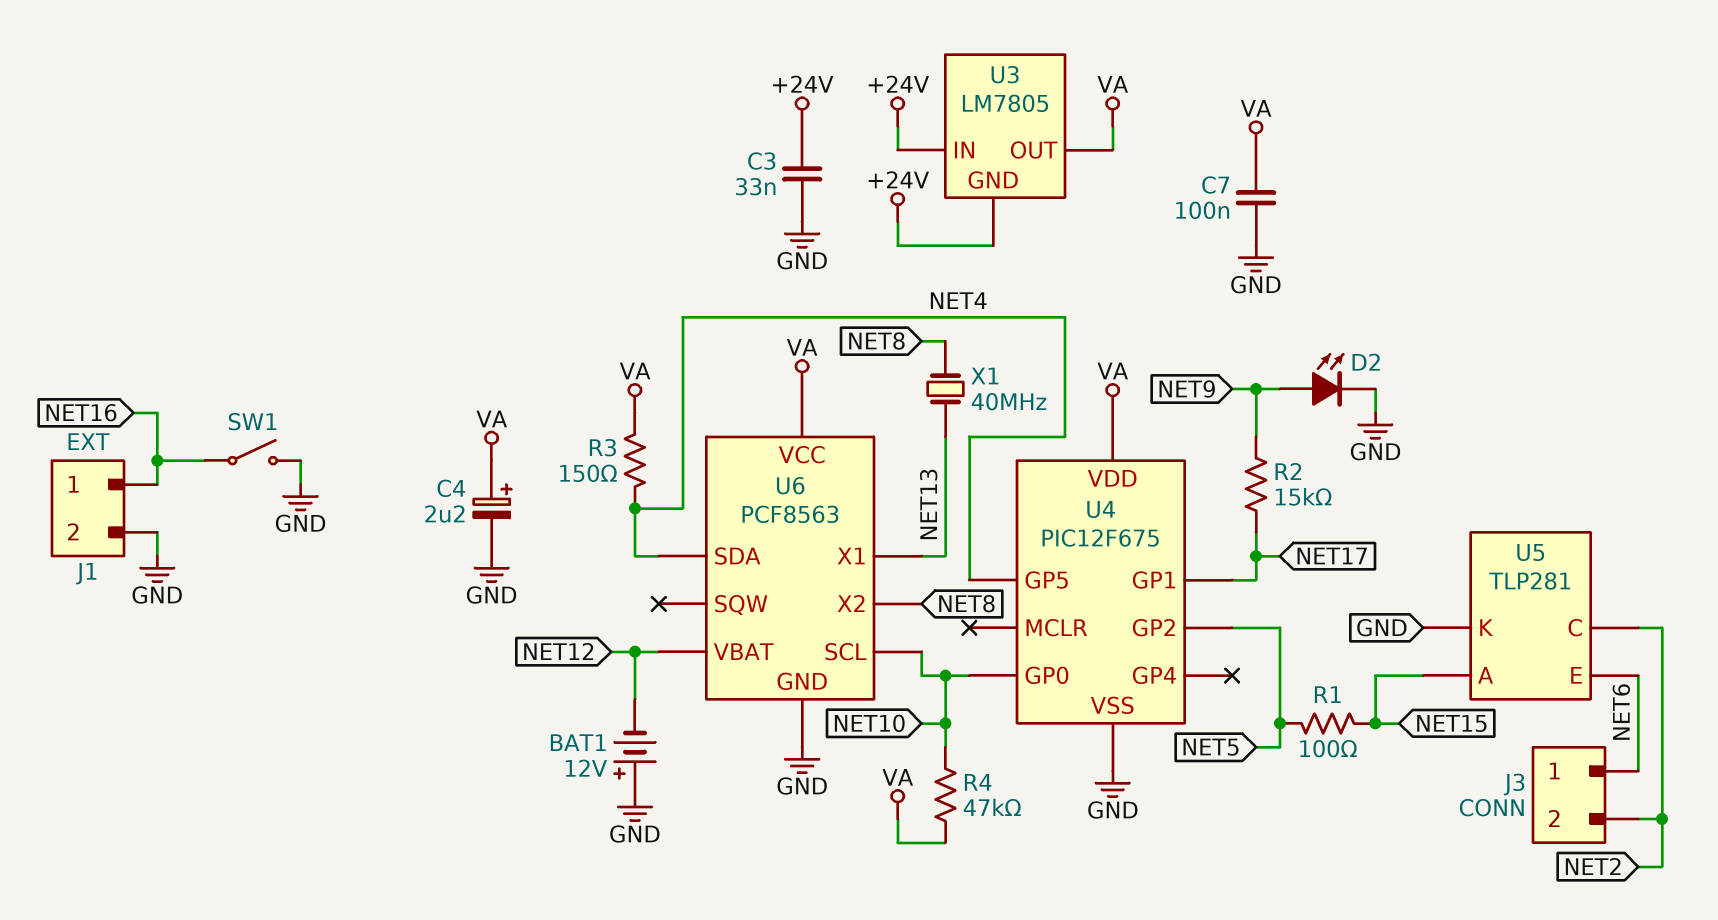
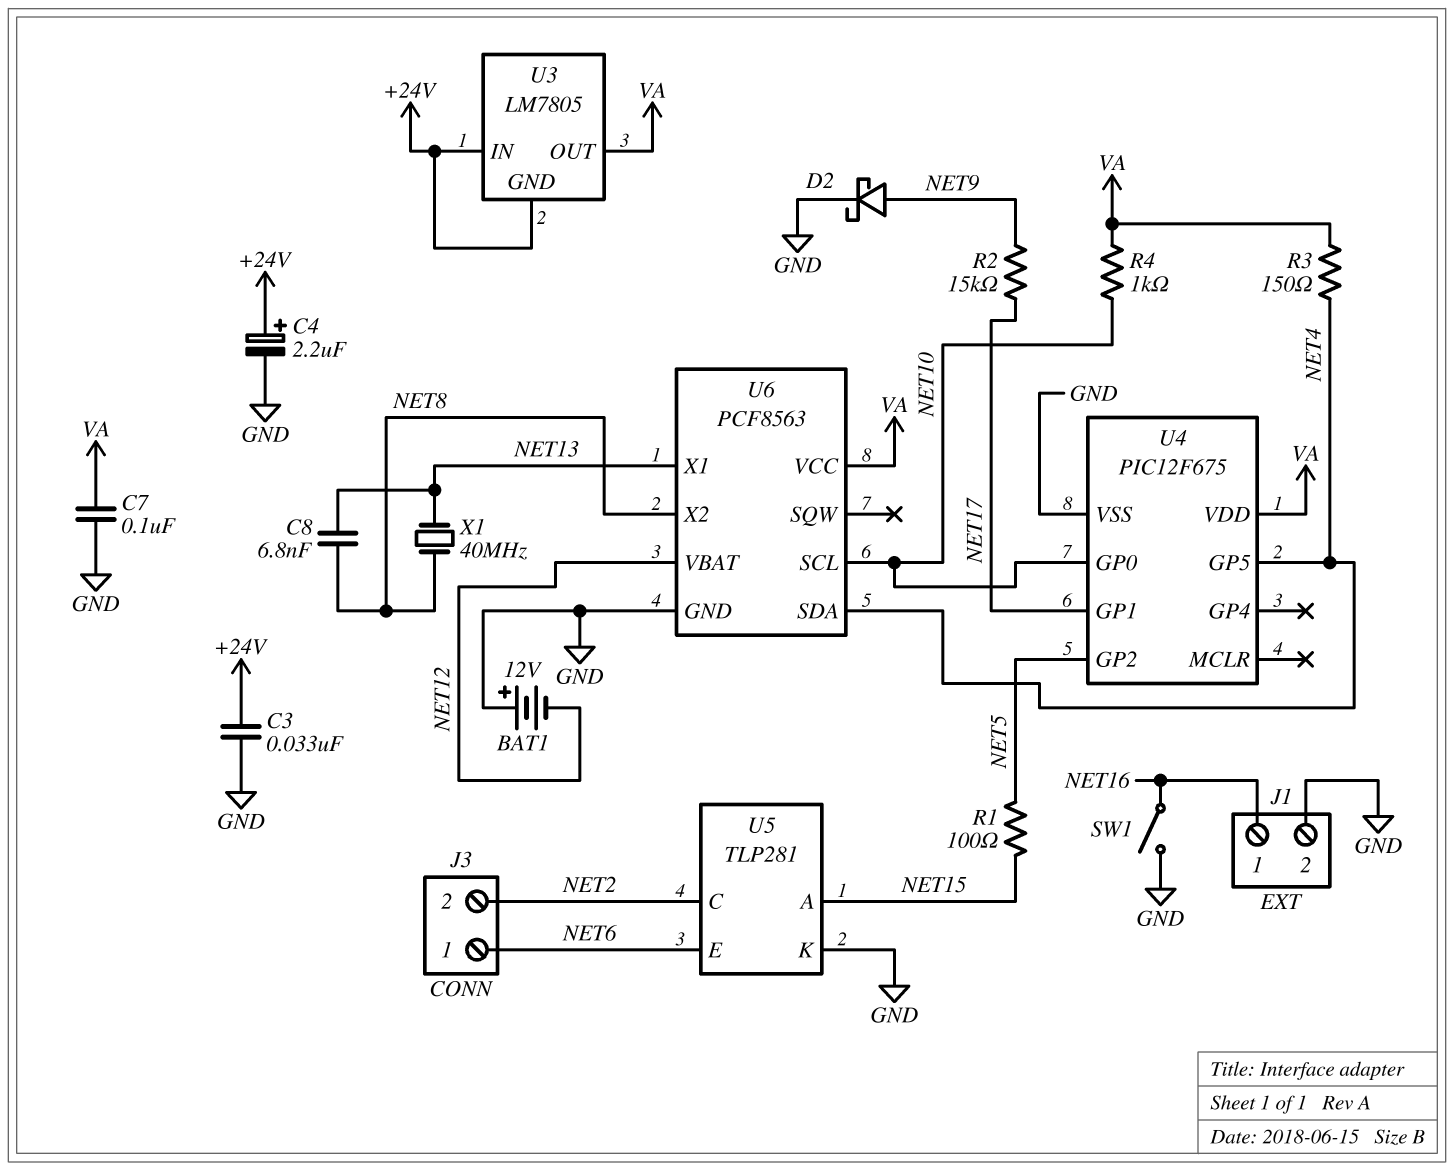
C4: 2.2uF (plus VA, minus GND) -> 2.2uF (plus +24V, minus GND)
C8: none -> 6.8nF (NET8, NET13)
D2: LED (A NET9, K GND) -> schottky (A NET9, K GND)
R4: 47k (NET10, VA) -> 1k (NET10, VA)

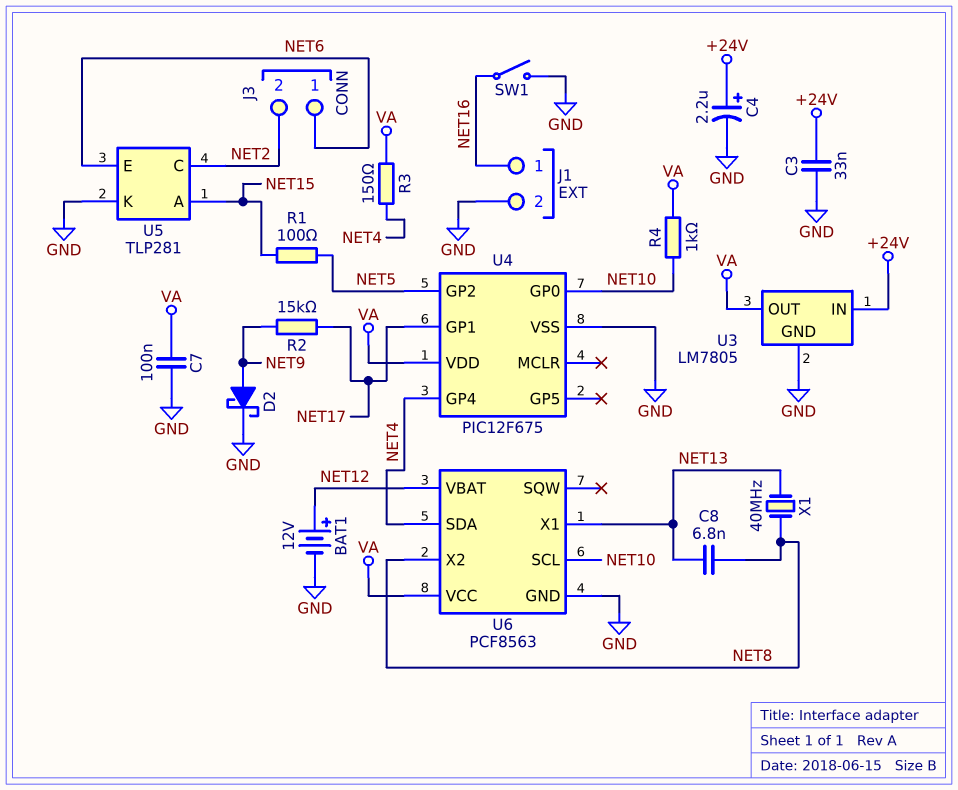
BAT1: 12V (plus GND, minus NET12) -> 12V (plus NET12, minus GND)
U3 pin GND: +24V -> GND
U4 pin GP4: none -> NET4
U4 pin GP5: NET4 -> none

